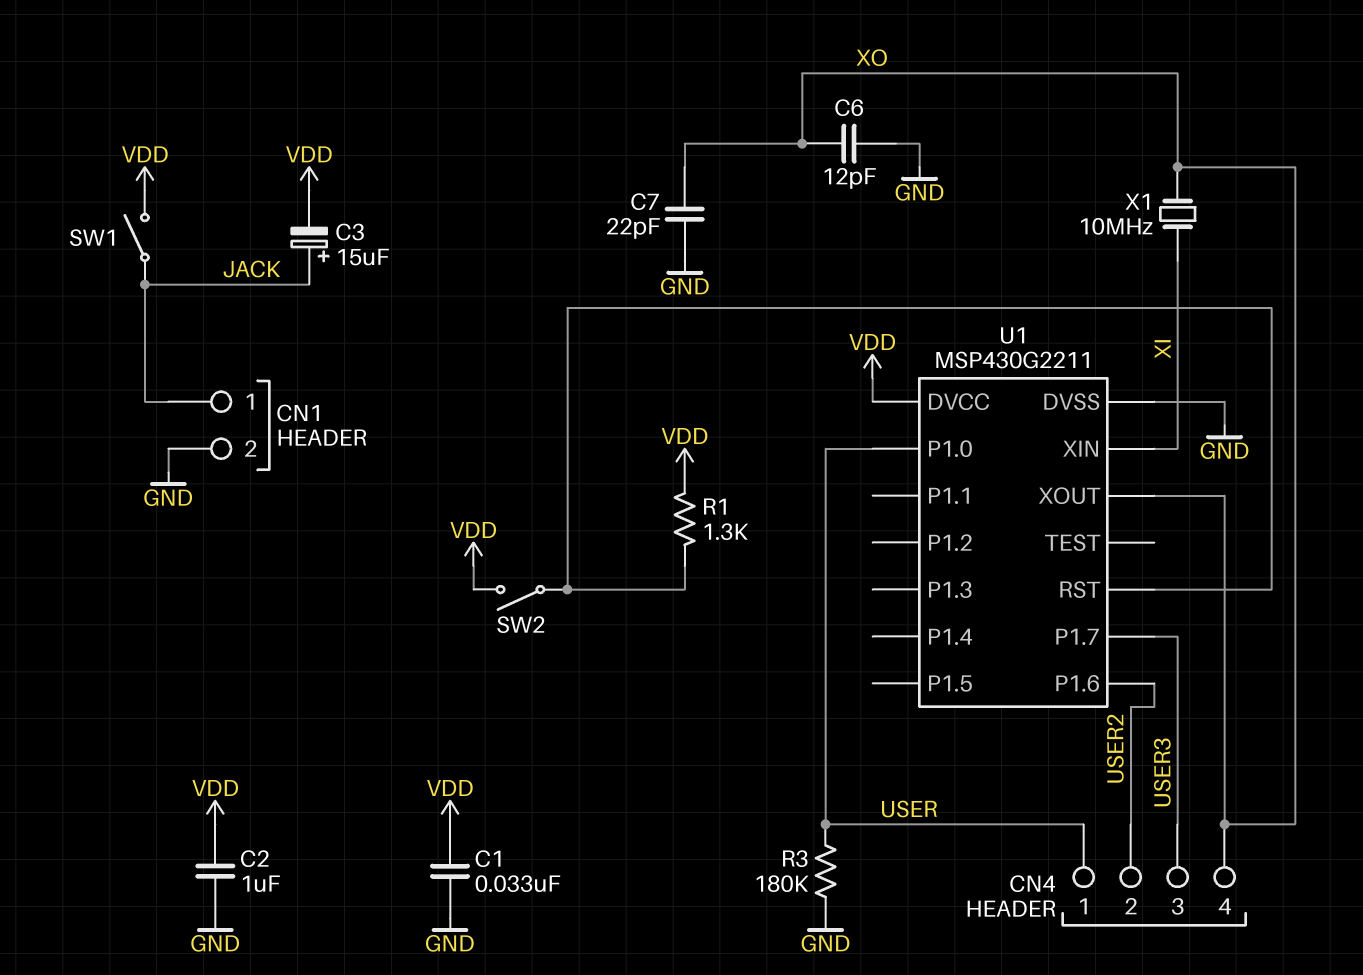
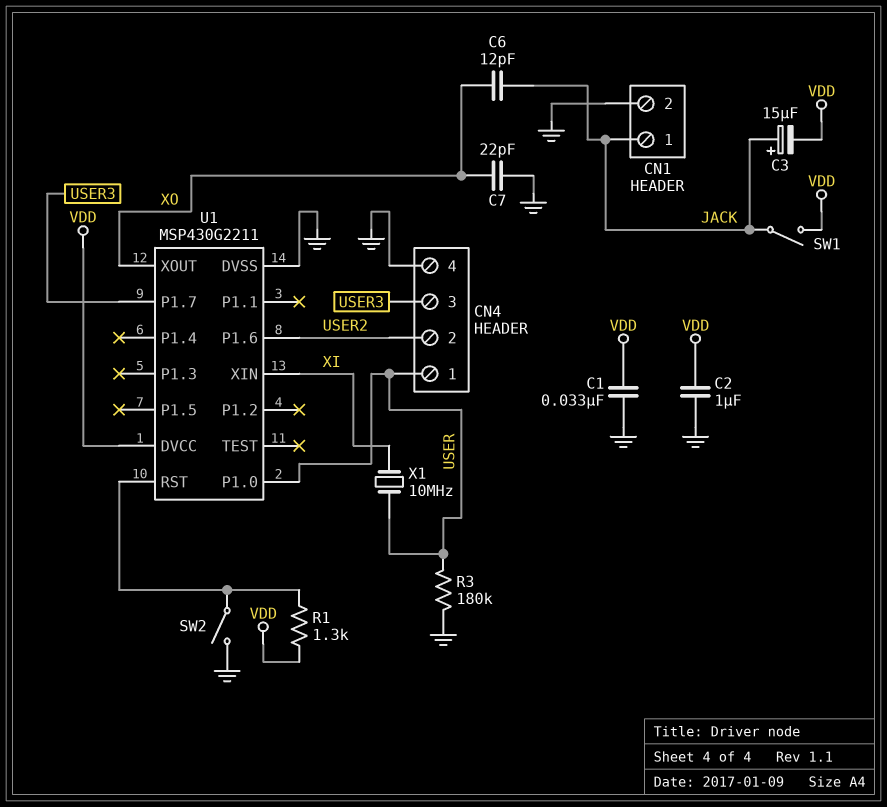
C6: 12pF (GND, XO) -> 12pF (JACK, XO)
CN4 pin 4: XO -> GND
SW2: switch (U1/RST, VDD) -> switch (GND, U1/RST)
X1: 10MHz (XI, XO) -> 10MHz (USER, XI)

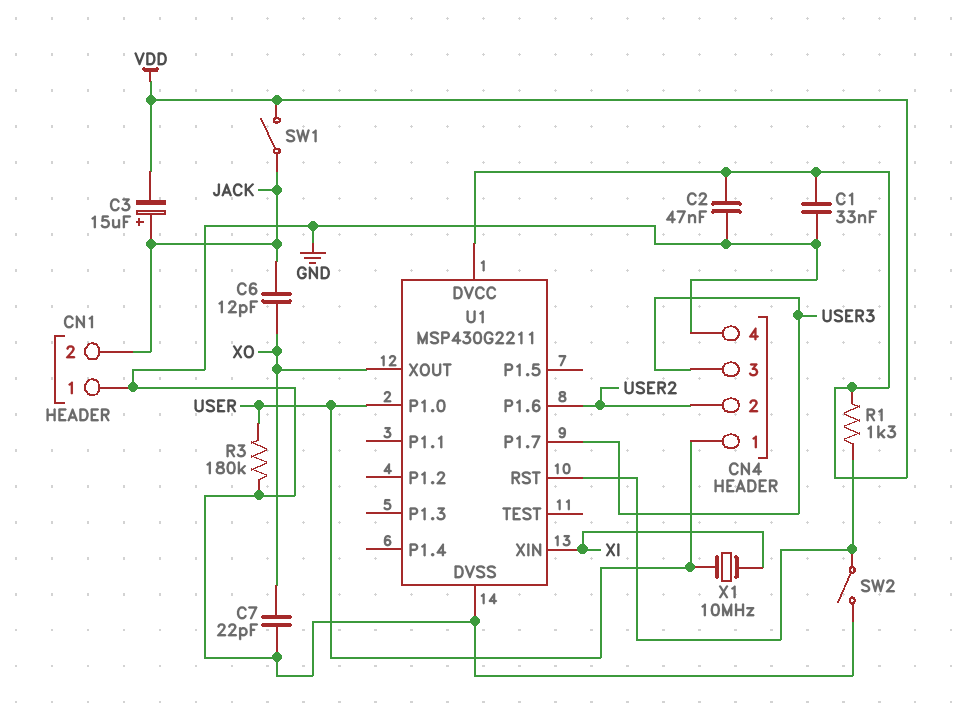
C2: 1uF (GND, VDD) -> 47nF (GND, VDD)
CN1 pin 1: JACK -> GND
CN1 pin 2: GND -> JACK

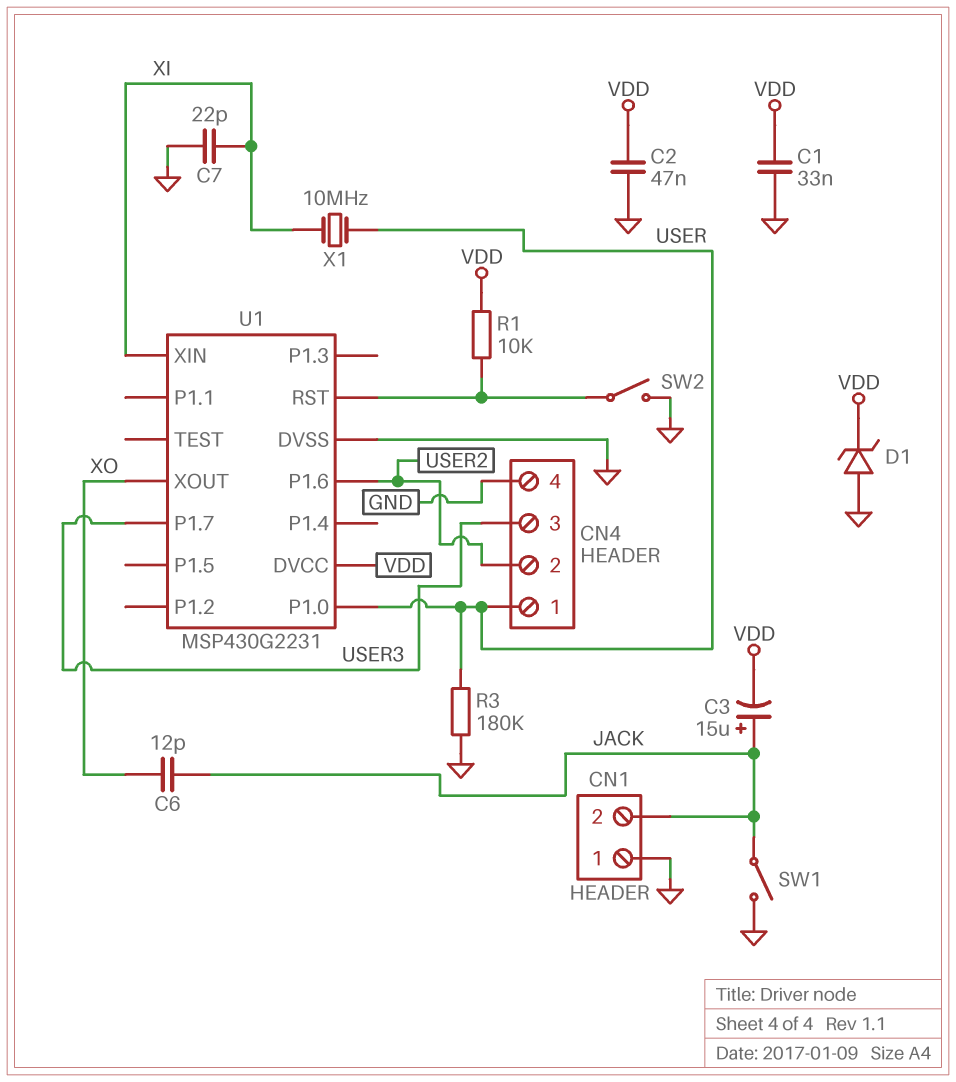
C7: 22pF (GND, XO) -> 22pF (GND, XI)
D1: none -> zener (A GND, K VDD)
R1: 1.3k (U1/RST, VDD) -> 10k (U1/RST, VDD)
SW1: switch (JACK, VDD) -> switch (GND, JACK)
U1: MSP430G2211 -> MSP430G2231

